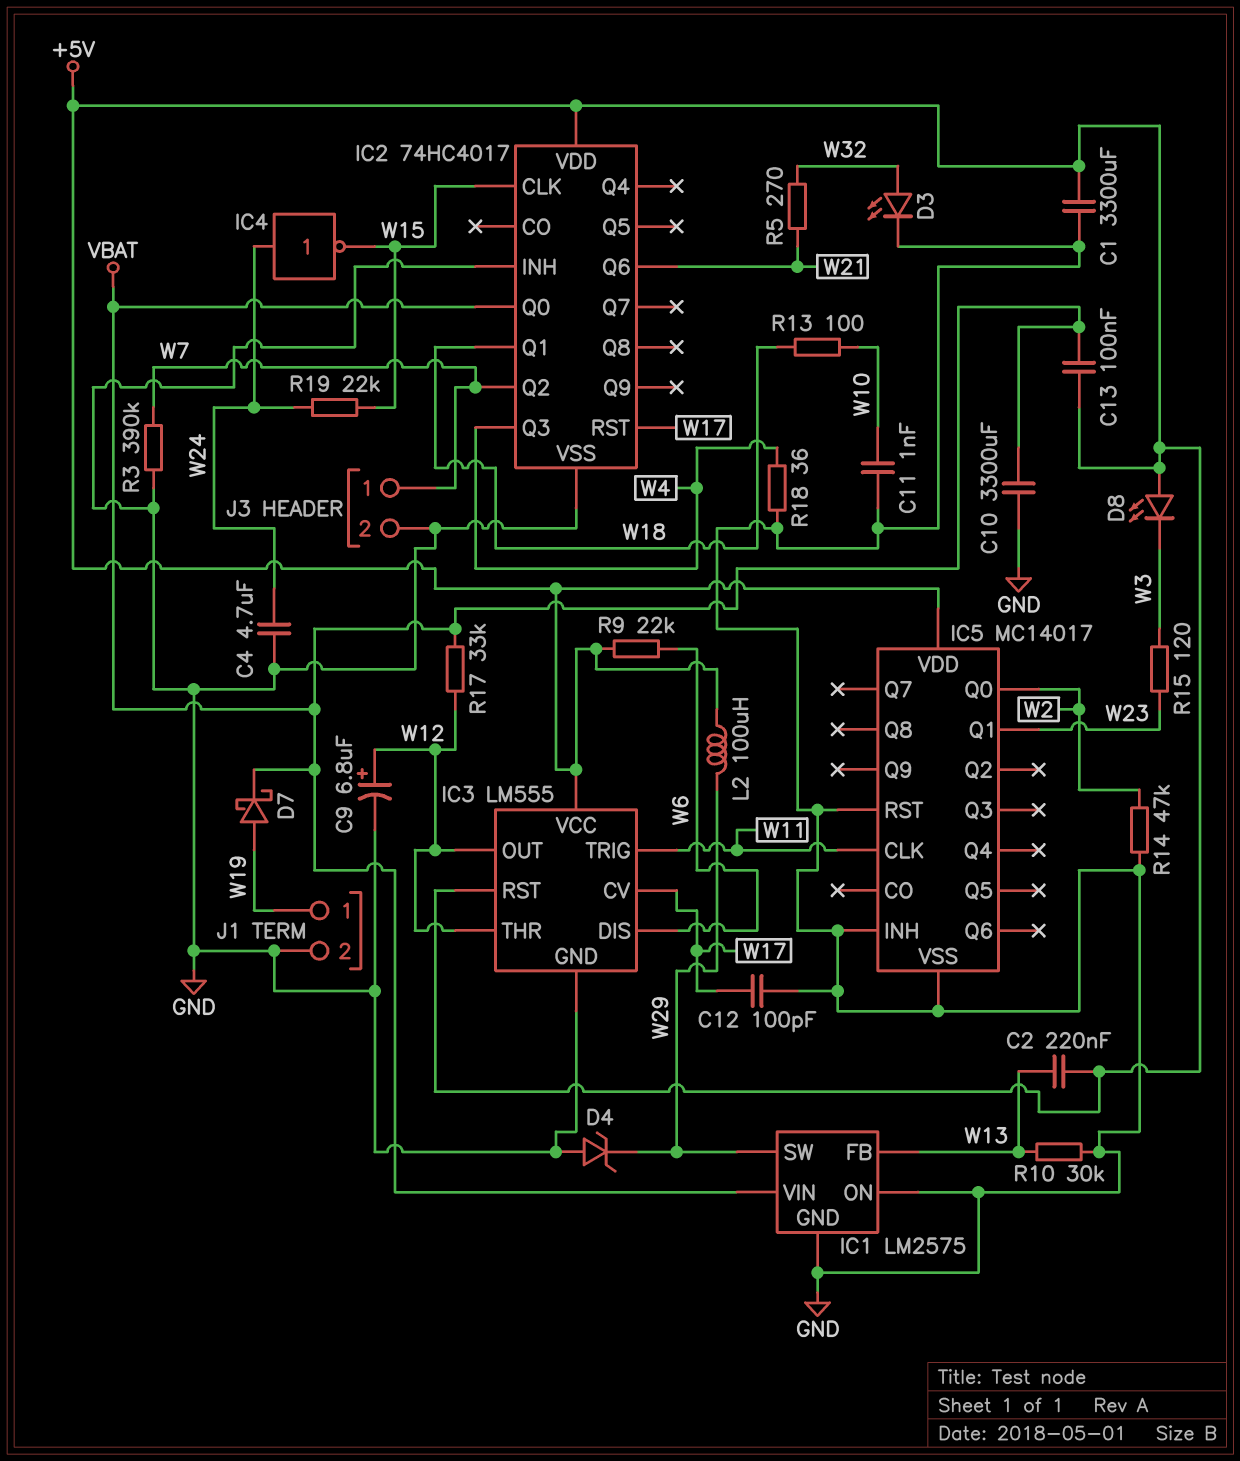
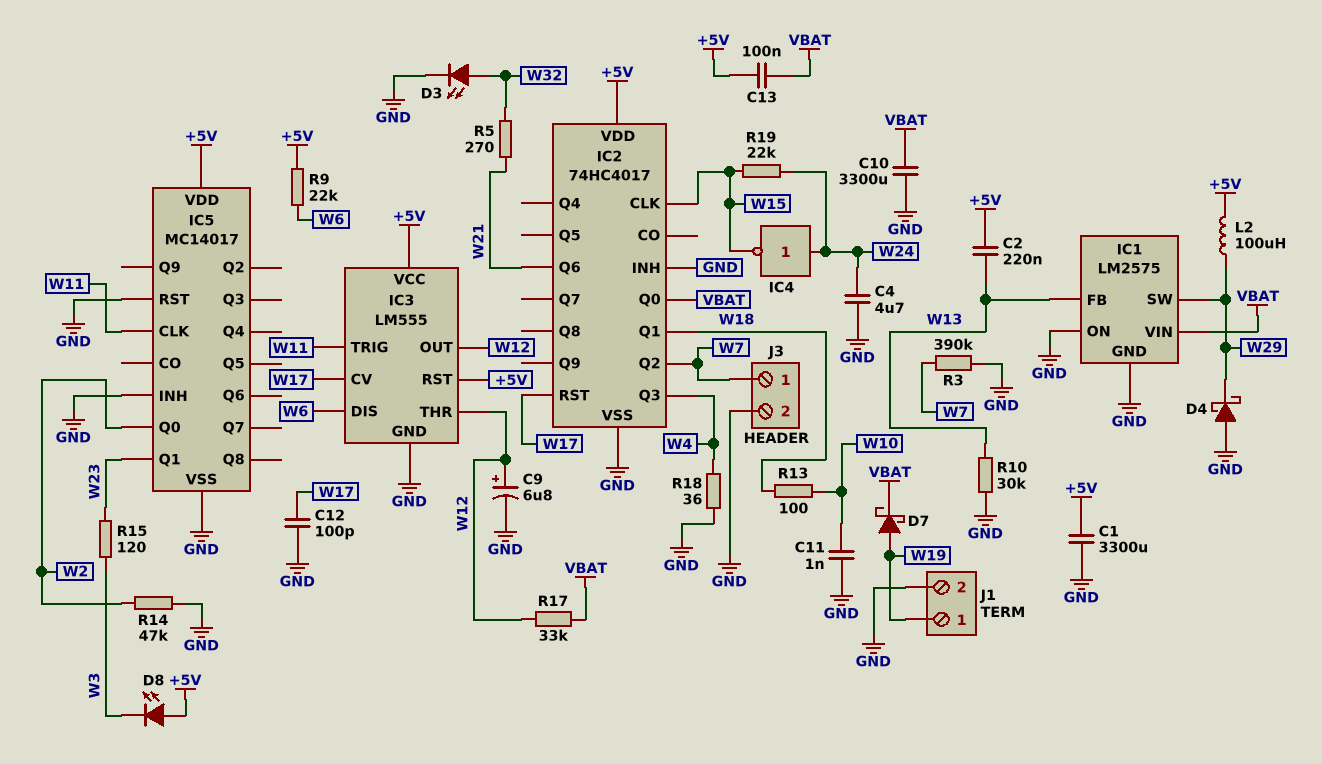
D4: zener (A GND, K W29) -> schottky (A GND, K W29)

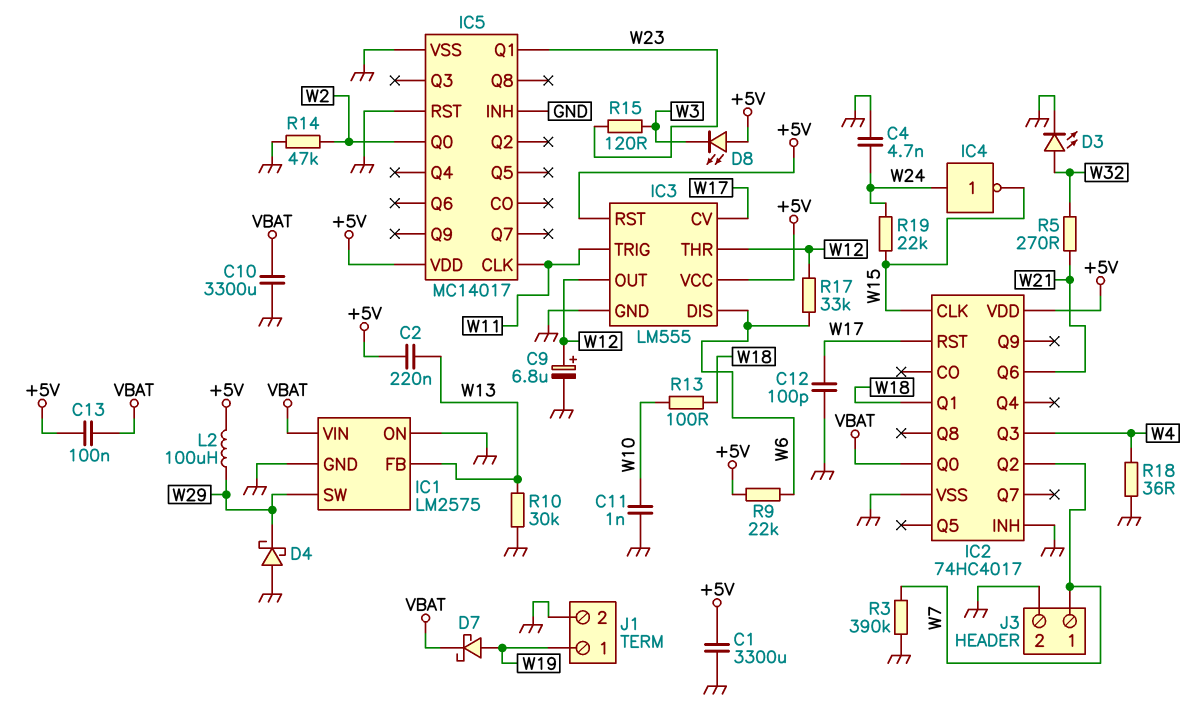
C4: 4.7uF (GND, W24) -> 4.7nF (GND, W24)
R17: 33k (VBAT, W12) -> 33k (W6, W12)

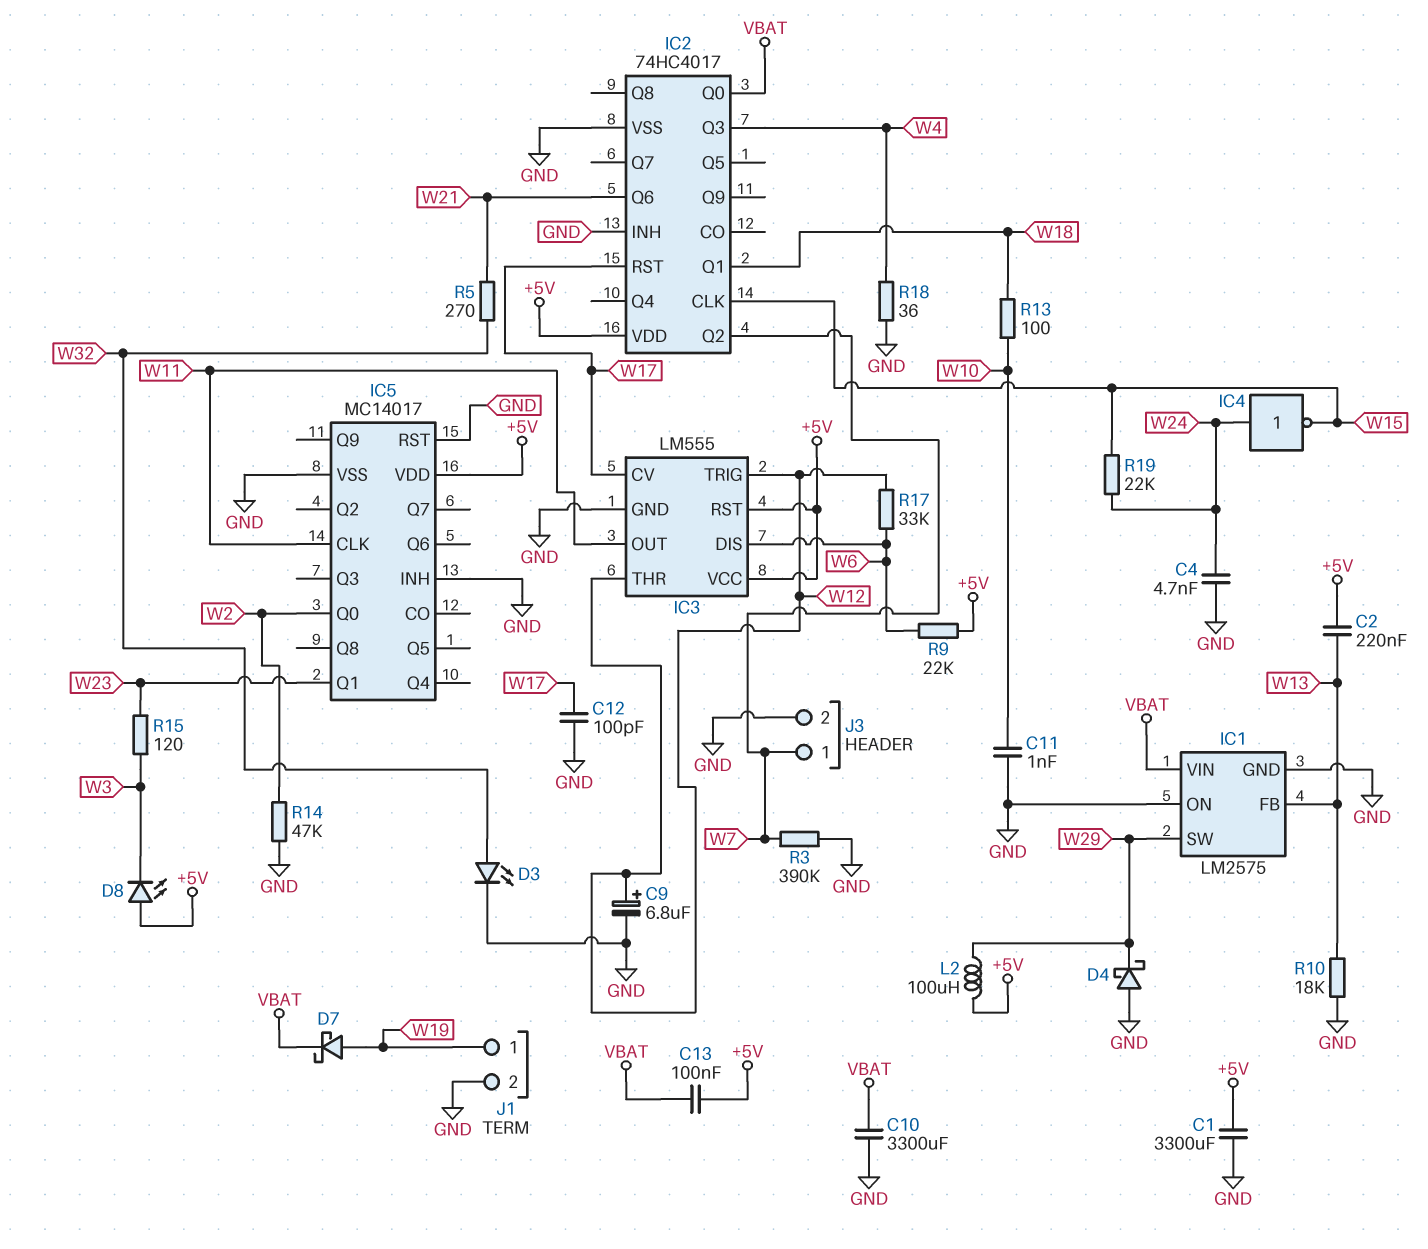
IC3 pin OUT: W12 -> W11
IC3 pin TRIG: W11 -> W12
R10: 30k (GND, W13) -> 18k (GND, W13)

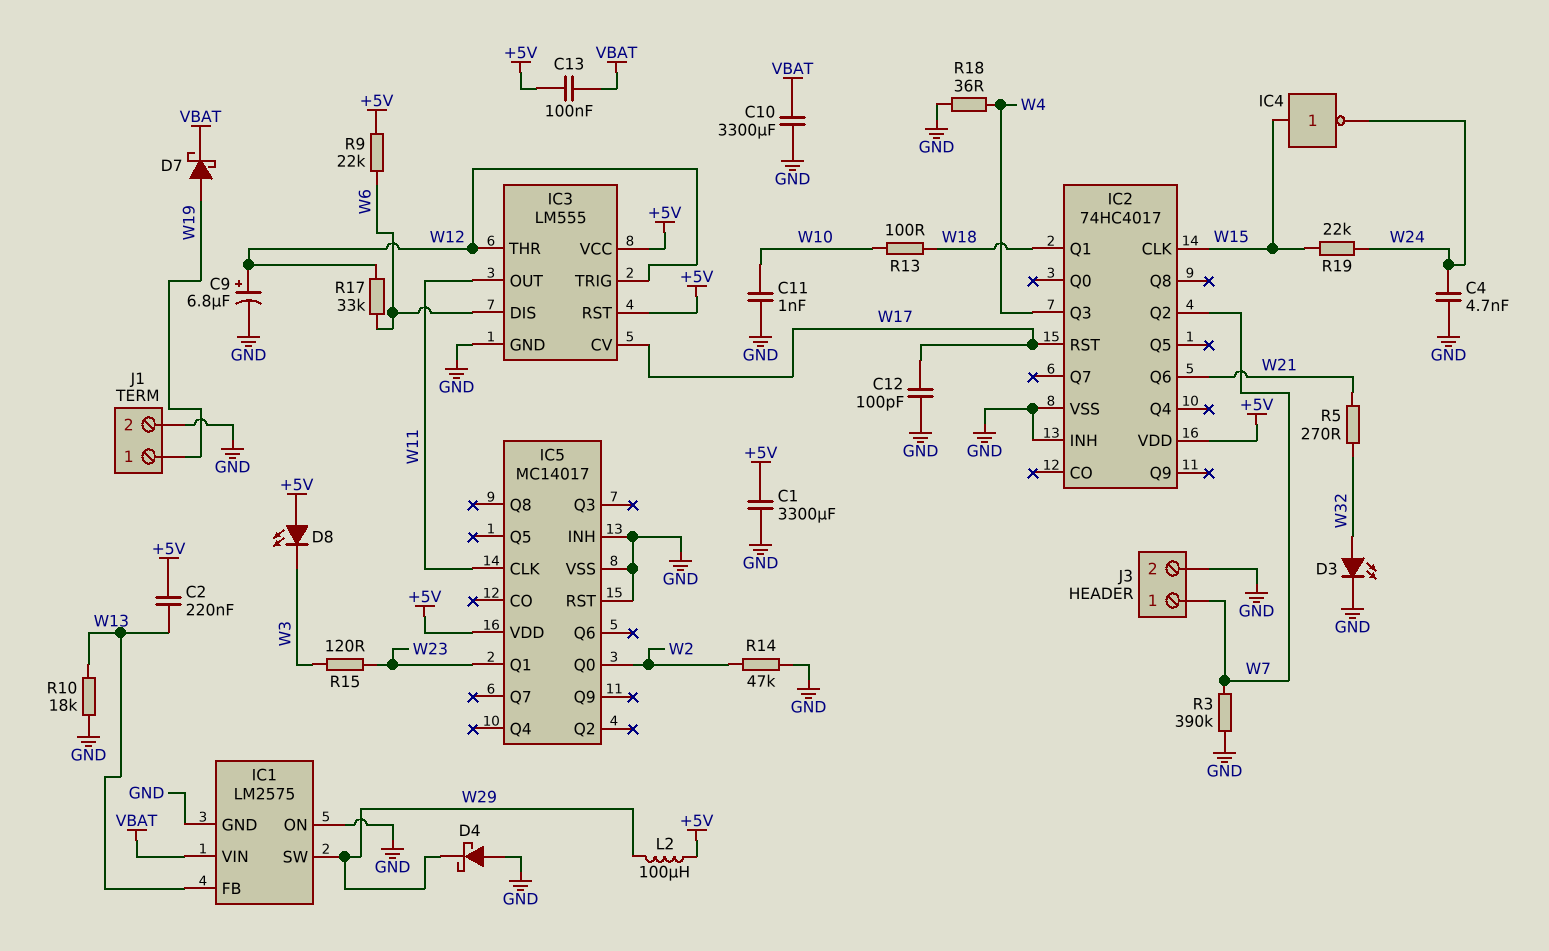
IC2 pin Q0: VBAT -> none
IC4: NOT (in W24, out W15) -> NOT (in W15, out W24)

